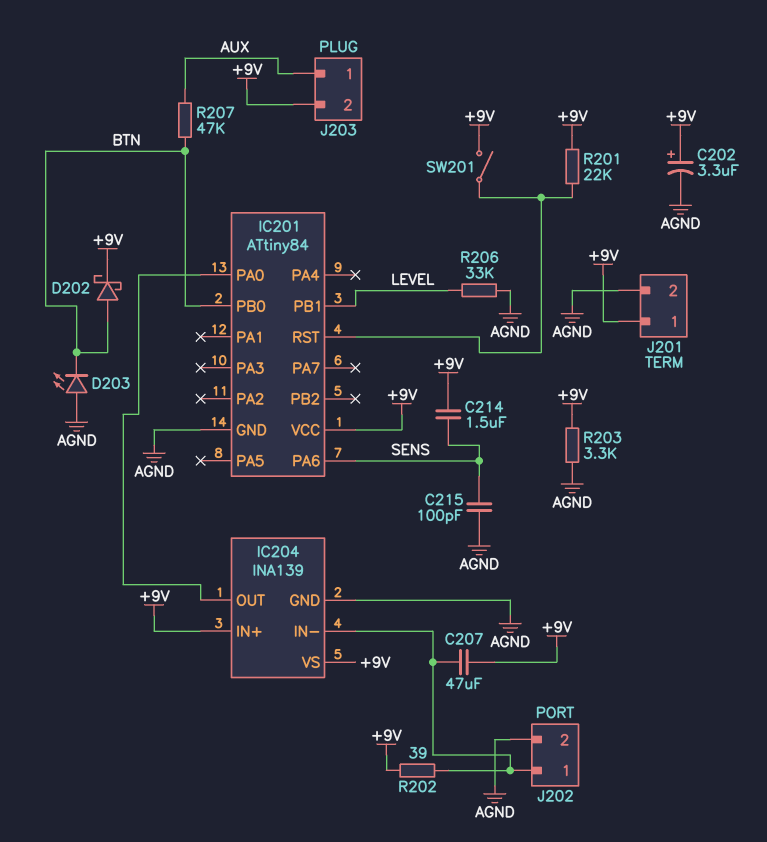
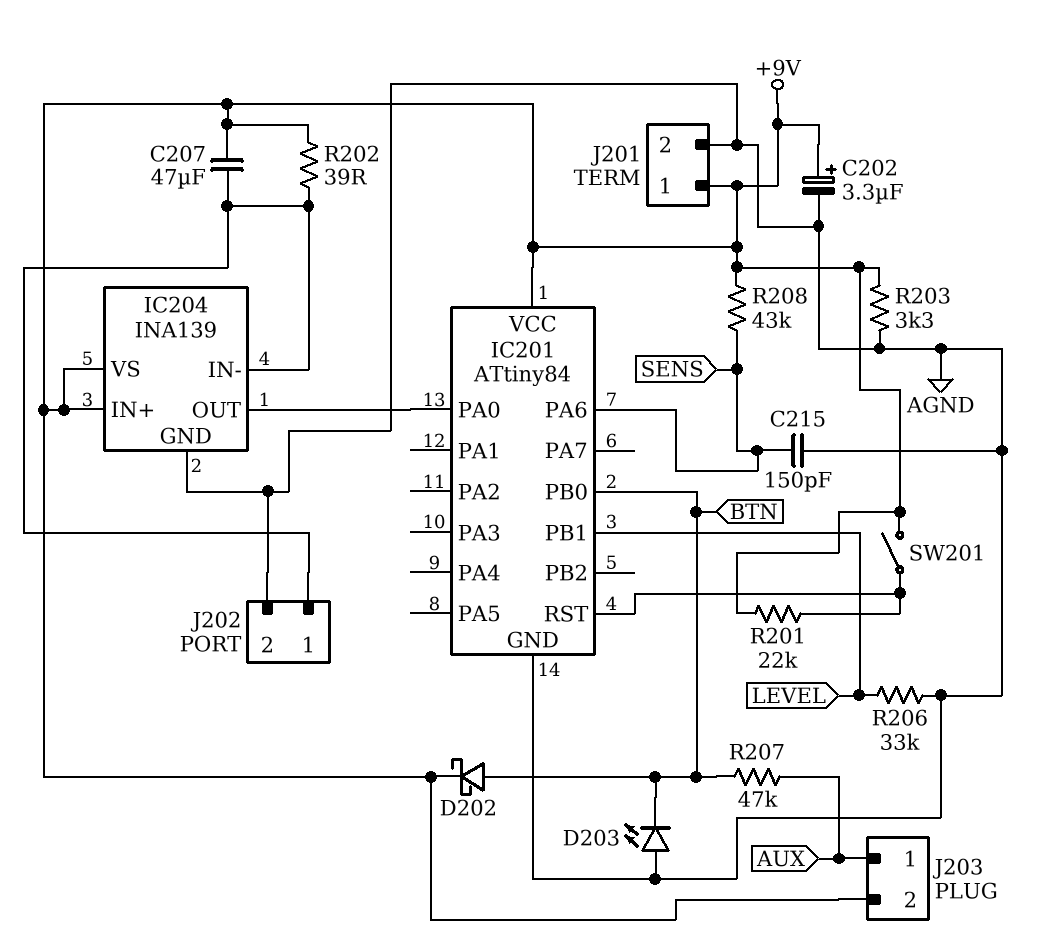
C214: 1.5uF (+9V, SENS) -> none
C215: 100pF (AGND, SENS) -> 150pF (AGND, SENS)
R208: none -> 43k (+9V, SENS)

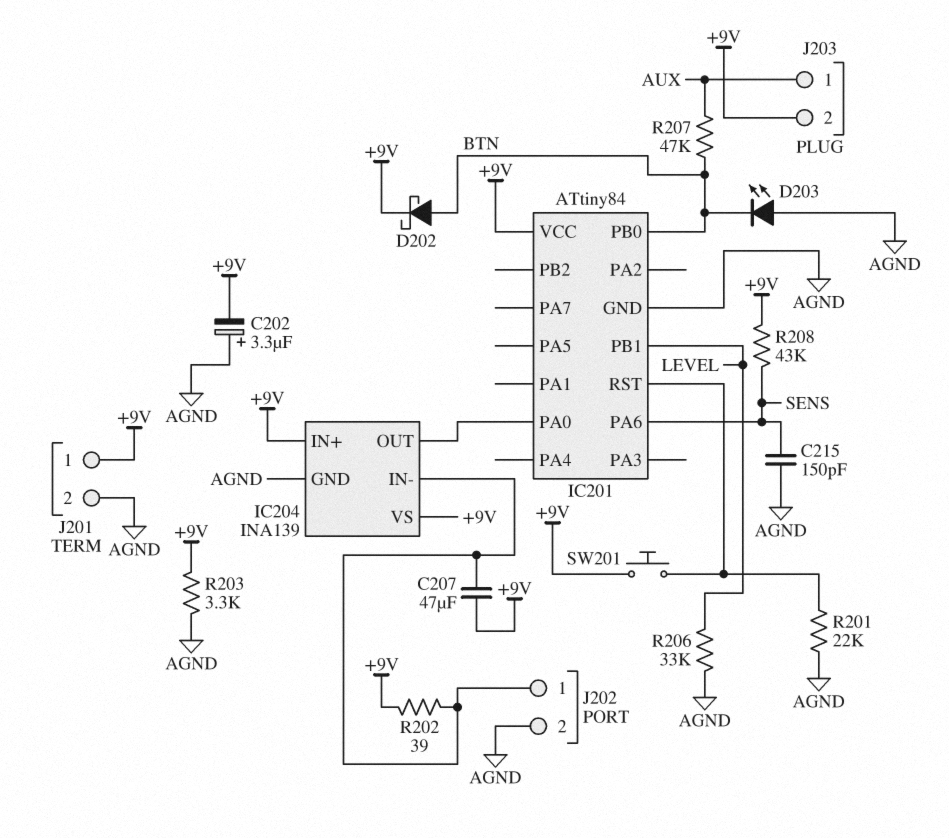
C202: 3.3uF (plus +9V, minus AGND) -> 3.3uF (plus AGND, minus +9V)
R201: 22k (+9V, IC201/RST) -> 22k (AGND, IC201/RST)
SW201: switch (+9V, IC201/RST) -> button (+9V, IC201/RST)

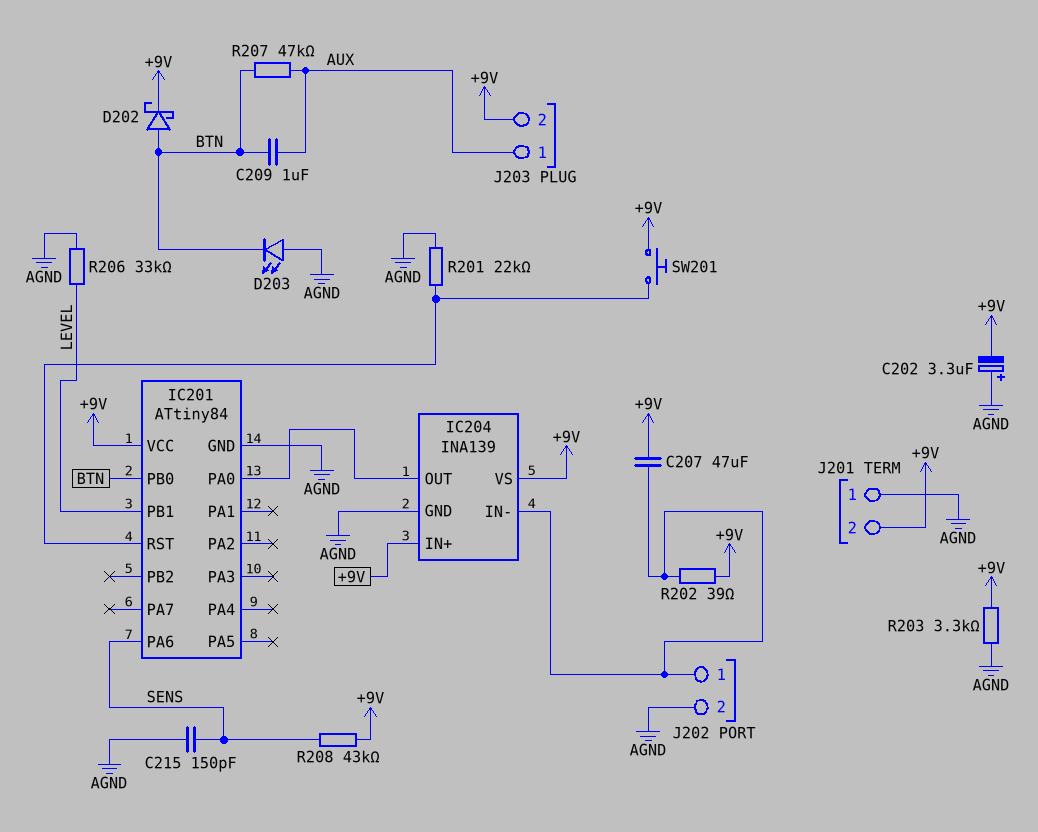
C209: none -> 1uF (AUX, BTN)
J201 pin 1: +9V -> AGND
J201 pin 2: AGND -> +9V

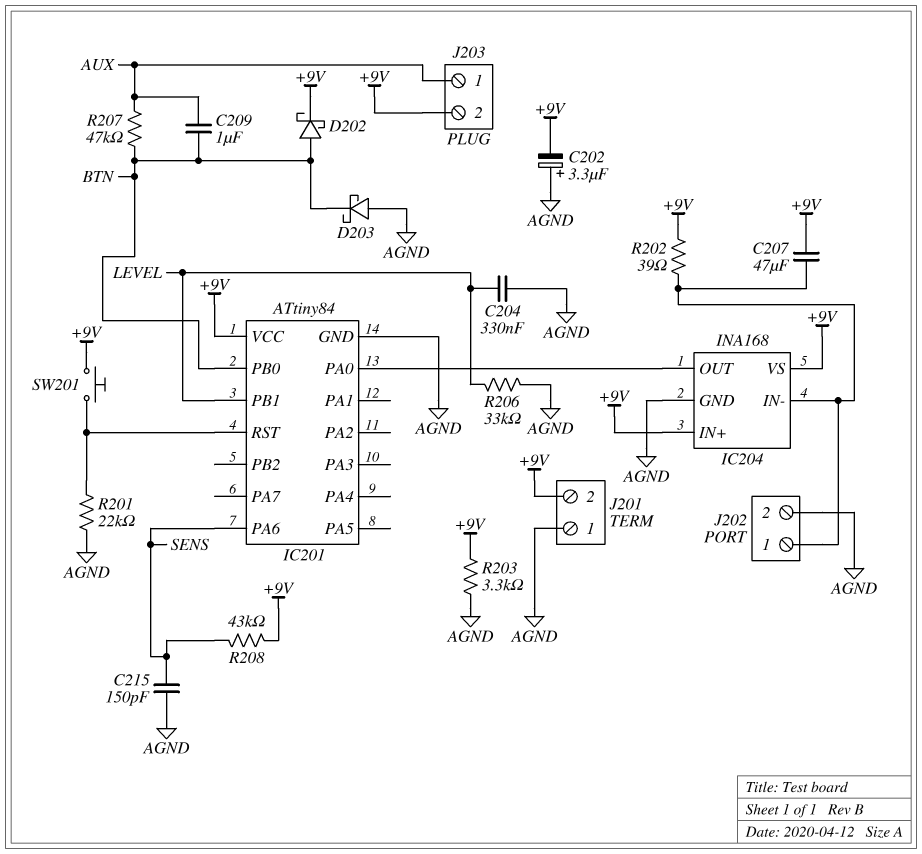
C204: none -> 330nF (AGND, LEVEL)
D203: LED (A AGND, K BTN) -> schottky (A AGND, K BTN)
IC204: INA139 -> INA168

